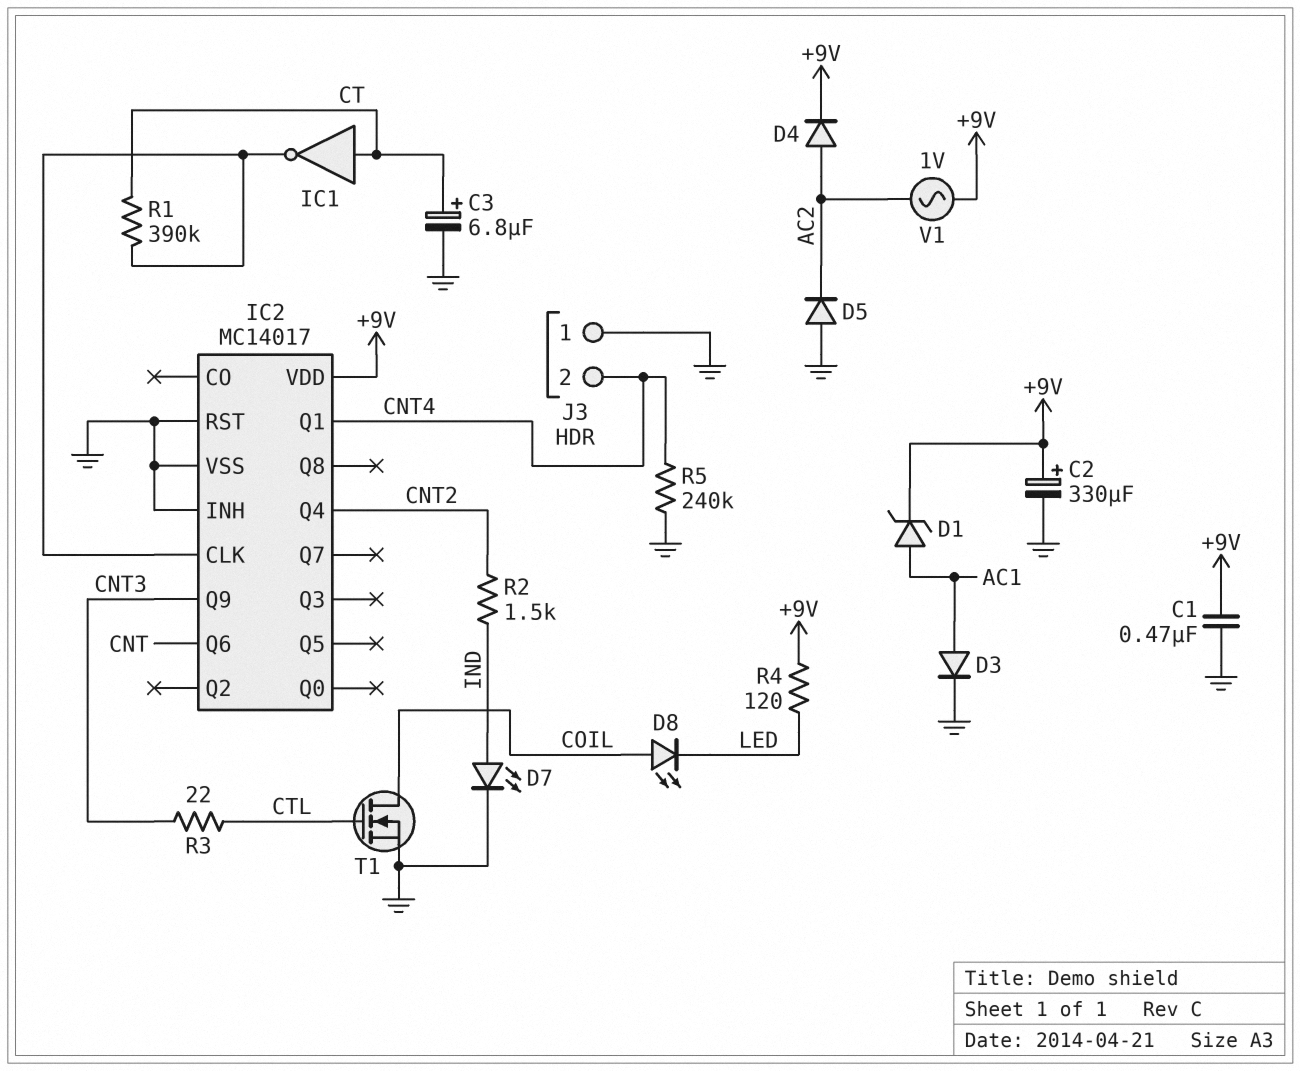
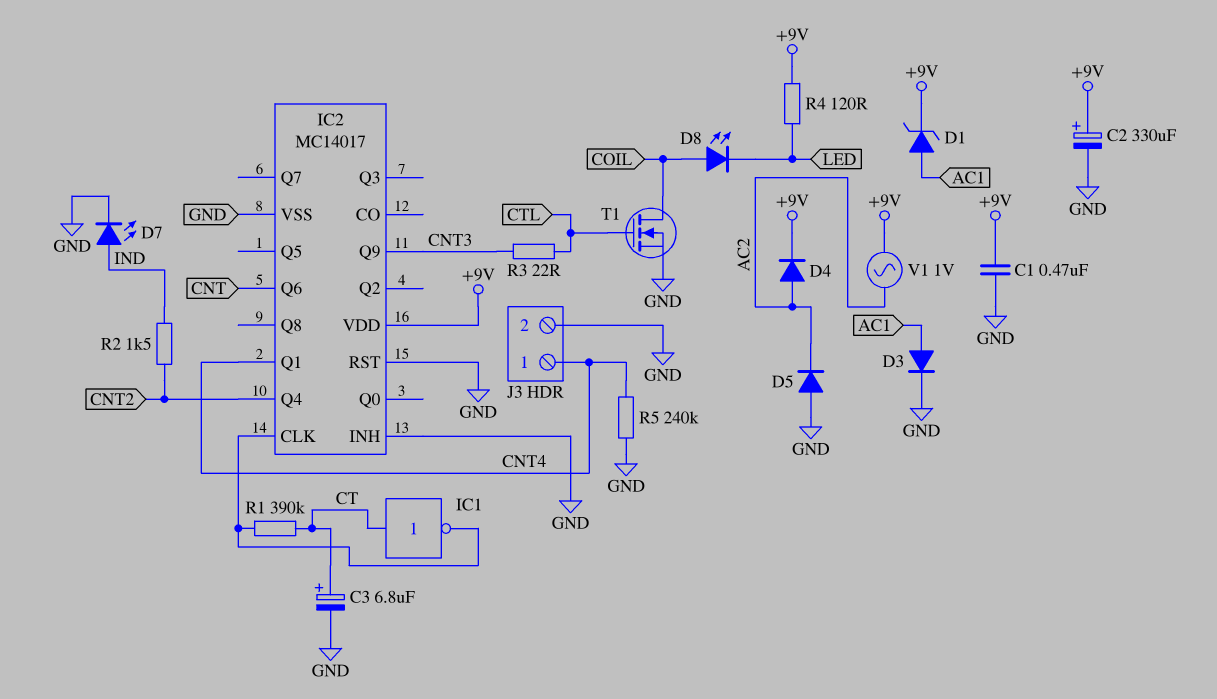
J3 pin 1: GND -> CNT4
J3 pin 2: CNT4 -> GND

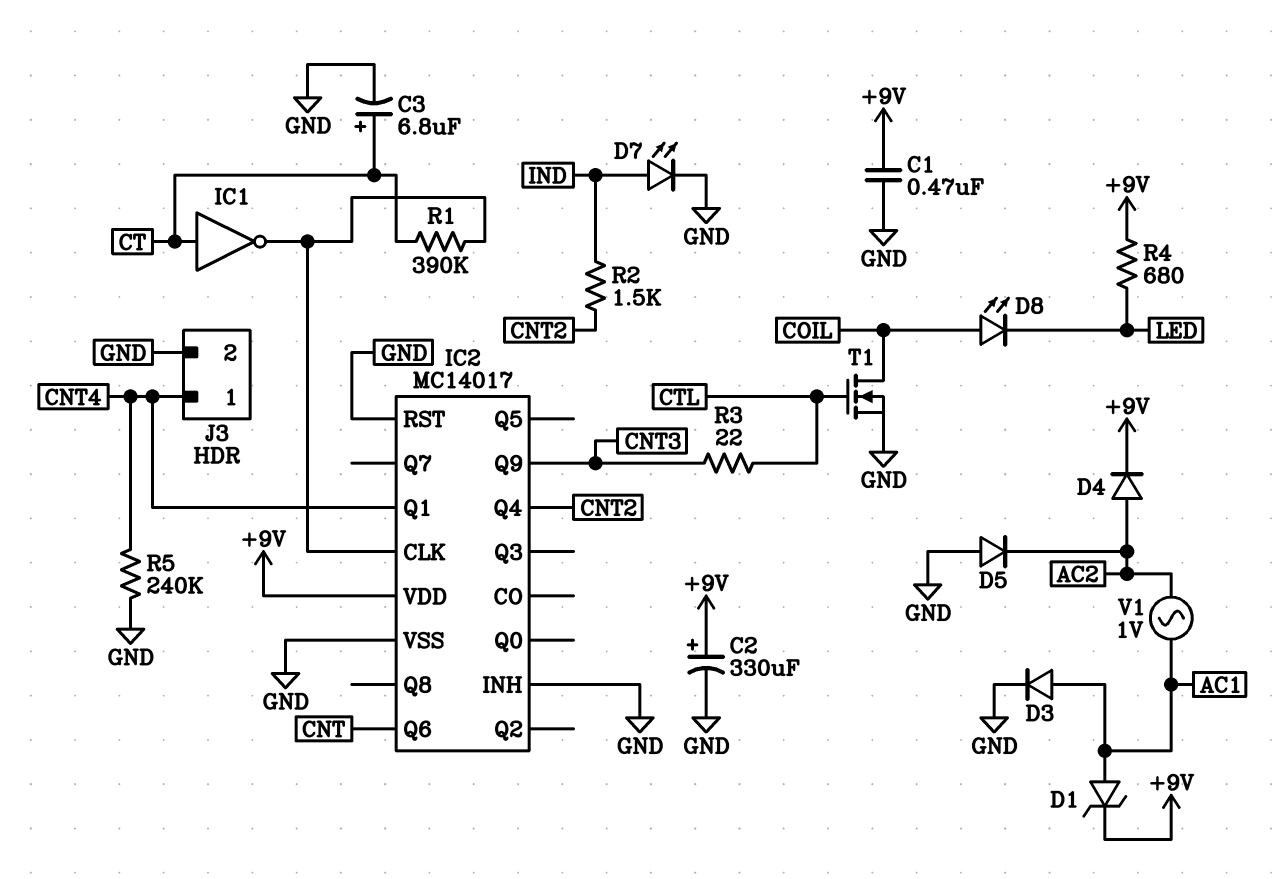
R4: 120 (+9V, LED) -> 680 (+9V, LED)
V1: AC 1V (+9V, AC2) -> AC 1V (AC1, AC2)

